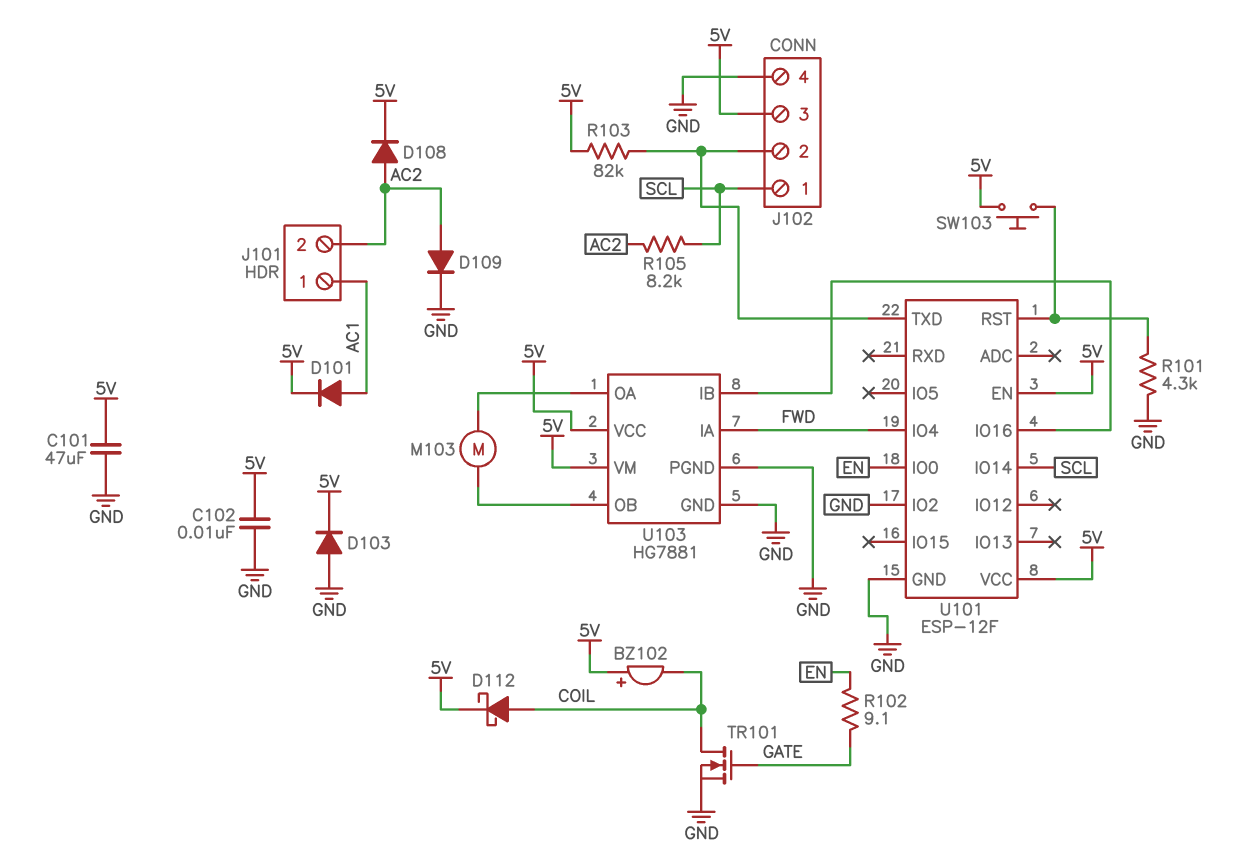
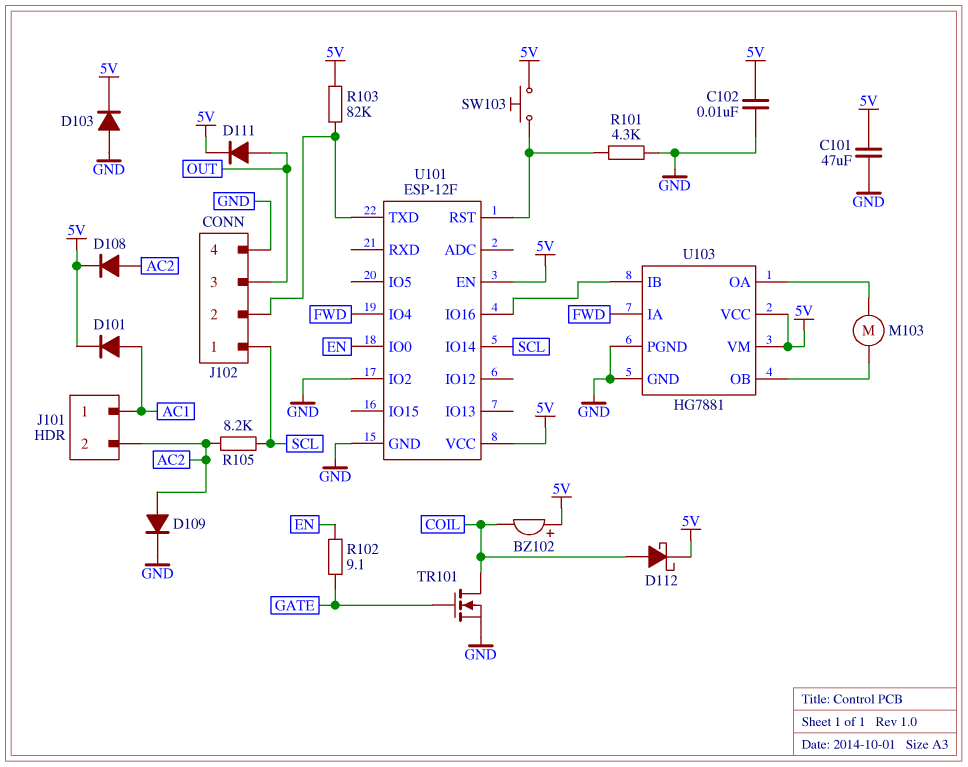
D111: none -> diode (A OUT, K 5V)
J102 pin 3: 5V -> OUT

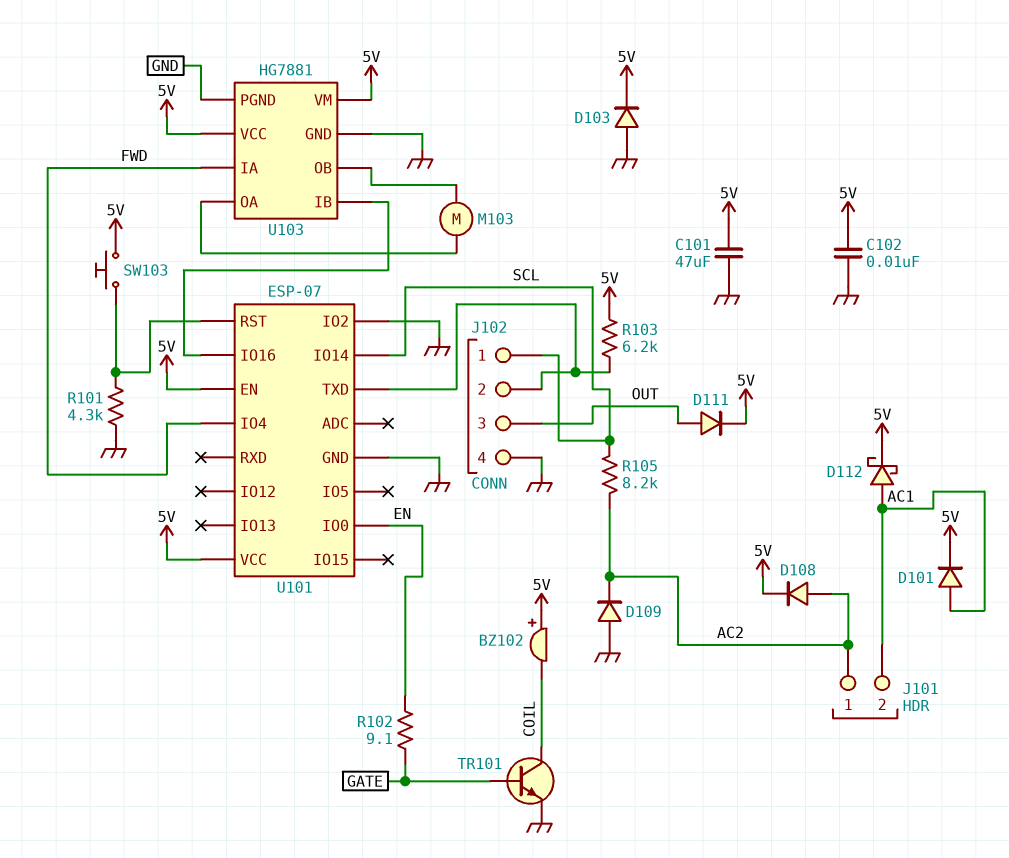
D109: diode (A AC2, K GND) -> diode (A GND, K AC2)
D112: schottky (A COIL, K 5V) -> schottky (A AC1, K 5V)
J101 pin 1: AC1 -> AC2
J101 pin 2: AC2 -> AC1
R103: 82k (5V, J102/2) -> 6.2k (5V, J102/2)
TR101: NMOS (G GATE, D COIL, S GND) -> NPN (B GATE, C COIL, E GND)
U101: ESP-12F -> ESP-07

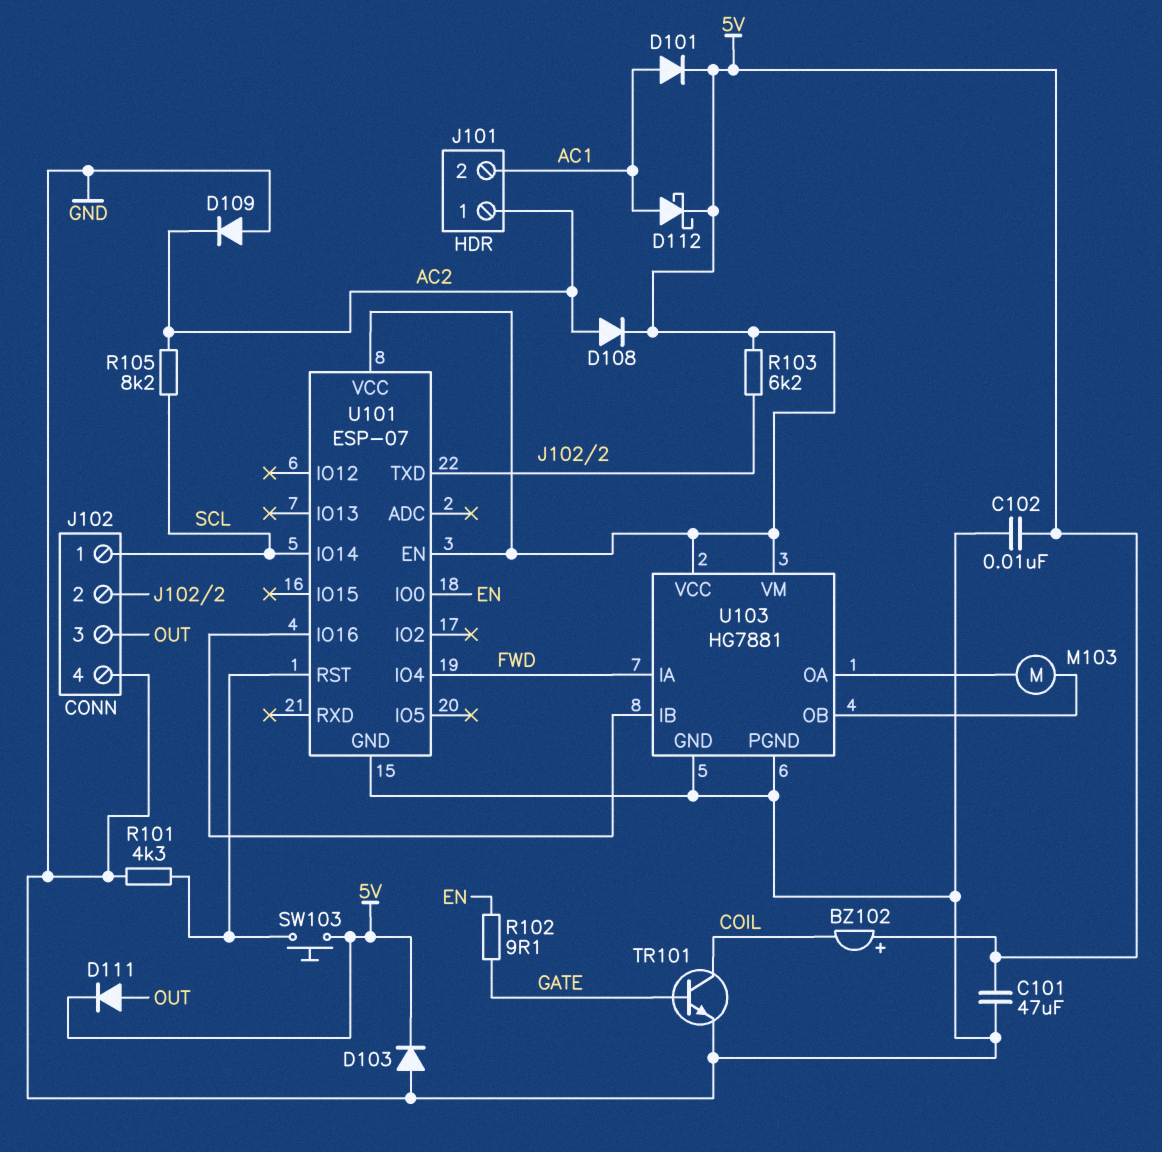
U101 pin IO2: GND -> none

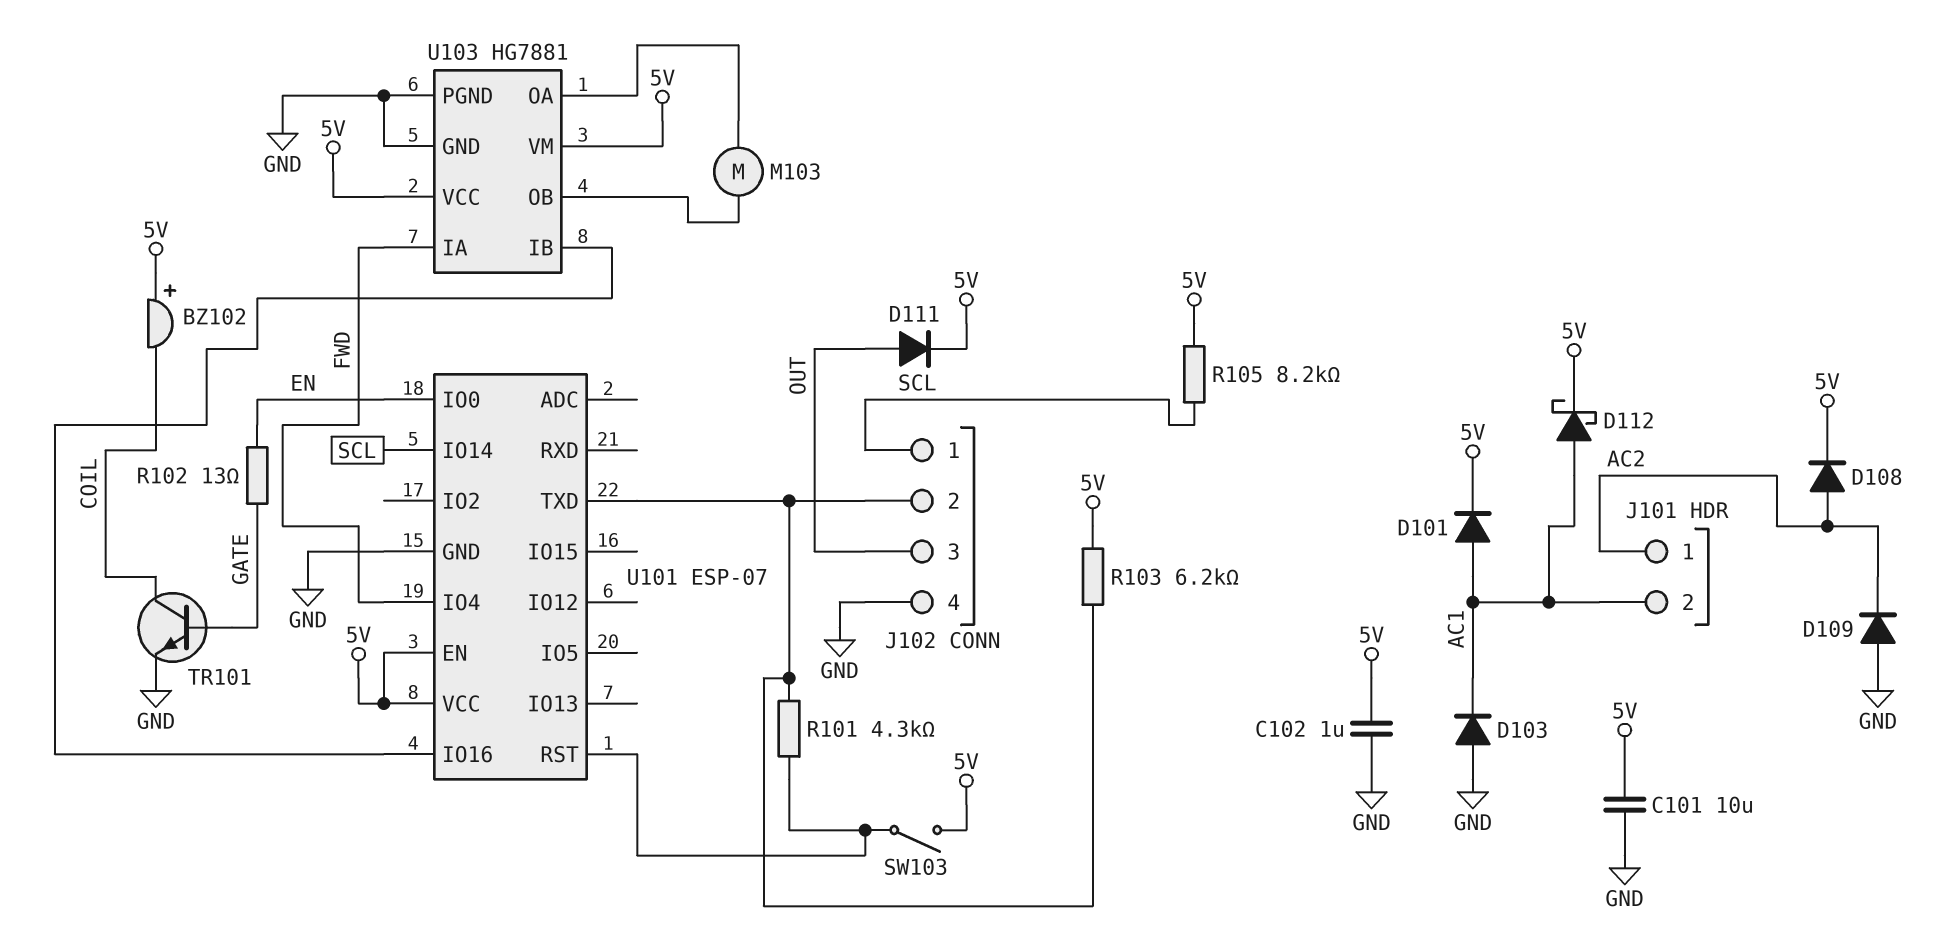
C101: 47uF (5V, GND) -> 10uF (5V, GND)
C102: 10nF (5V, GND) -> 1uF (5V, GND)
D103: diode (A GND, K 5V) -> diode (A GND, K AC1)
R101: 4.3k (GND, U101/RST) -> 4.3k (J102/2, U101/RST)
R102: 9.1 (EN, GATE) -> 13 (EN, GATE)
R105: 8.2k (AC2, SCL) -> 8.2k (5V, SCL)
SW103: button (5V, U101/RST) -> switch (5V, U101/RST)

